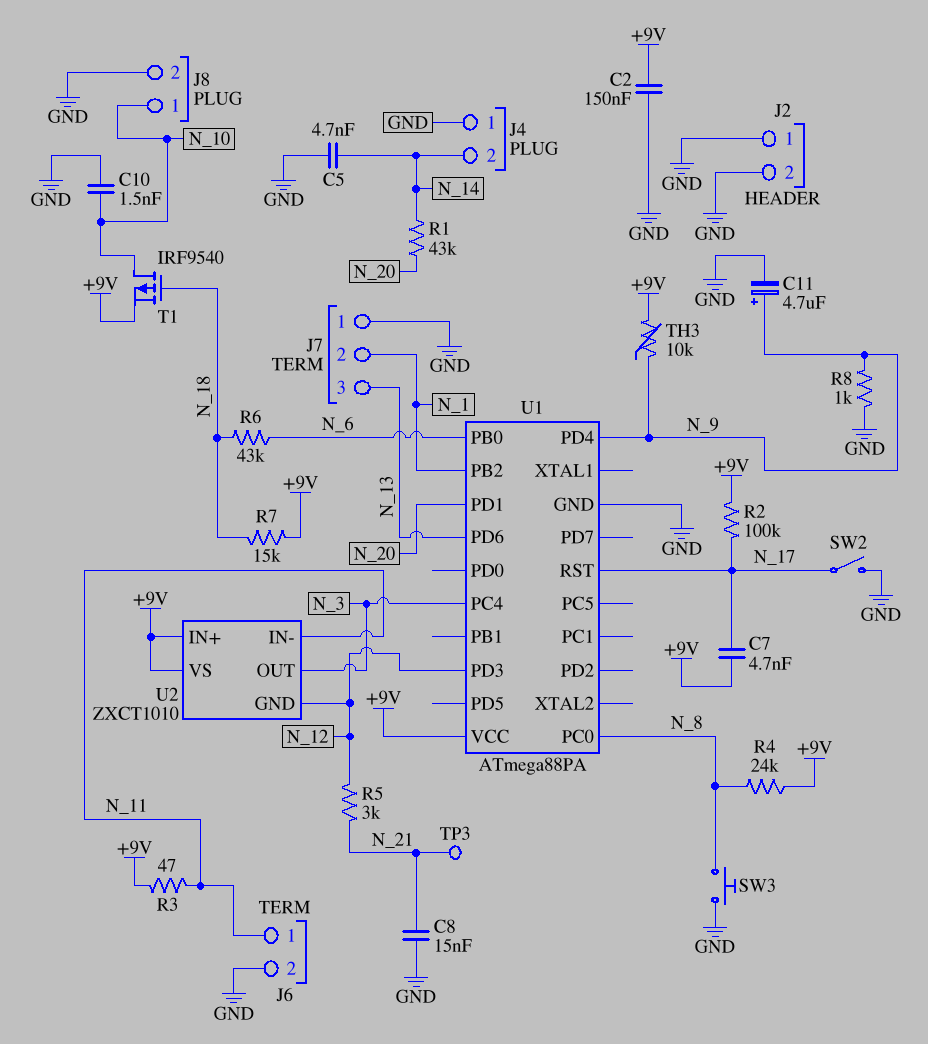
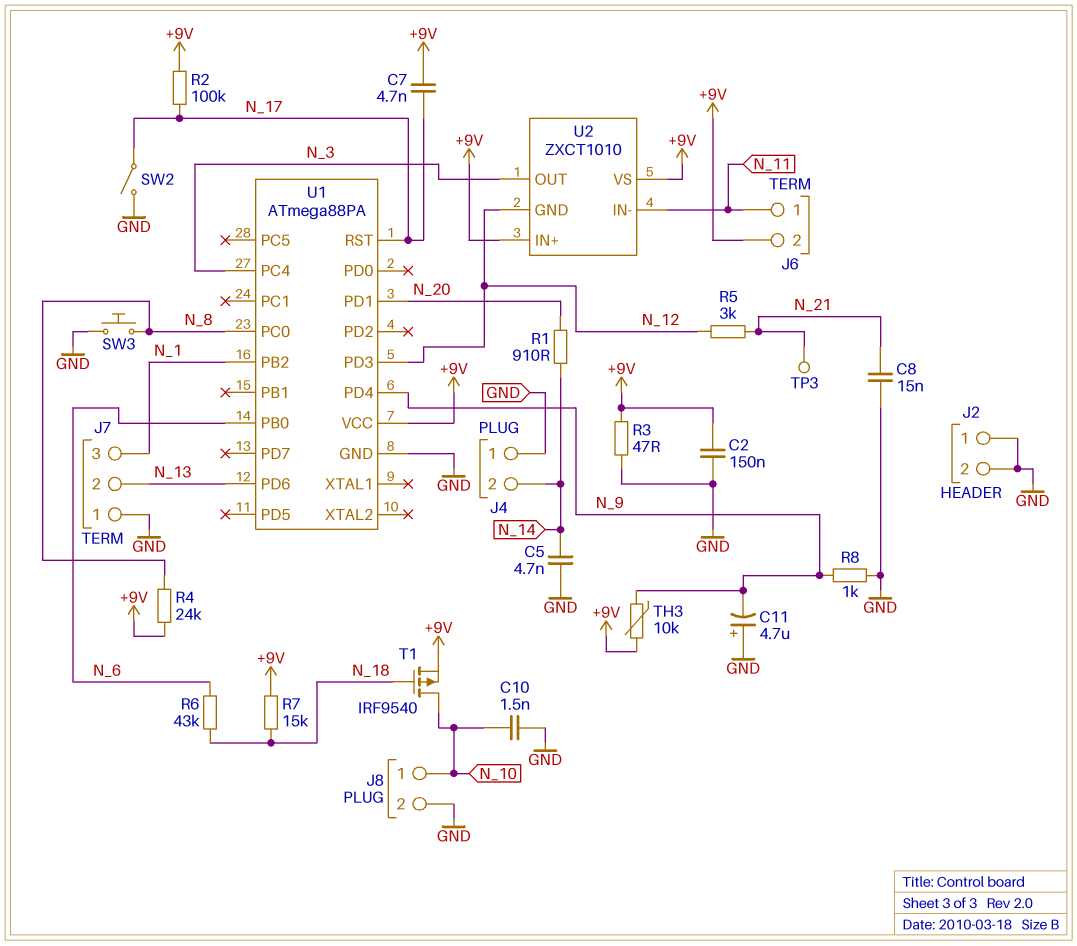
C11: 4.7uF (plus N_9, minus GND) -> 4.7uF (plus GND, minus N_9)
J6 pin 2: GND -> +9V
J7 pin 2: N_1 -> N_13
J7 pin 3: N_13 -> N_1
R1: 43k (N_14, N_20) -> 910 (N_14, N_20)
R3: 47 (+9V, N_11) -> 47 (+9V, GND)

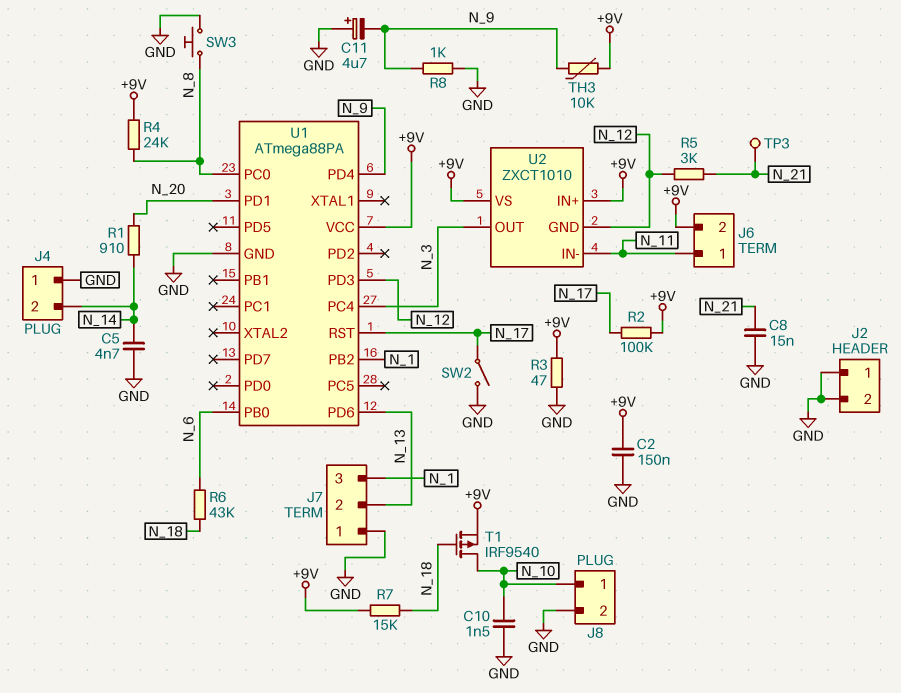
C7: 4.7nF (+9V, N_17) -> none

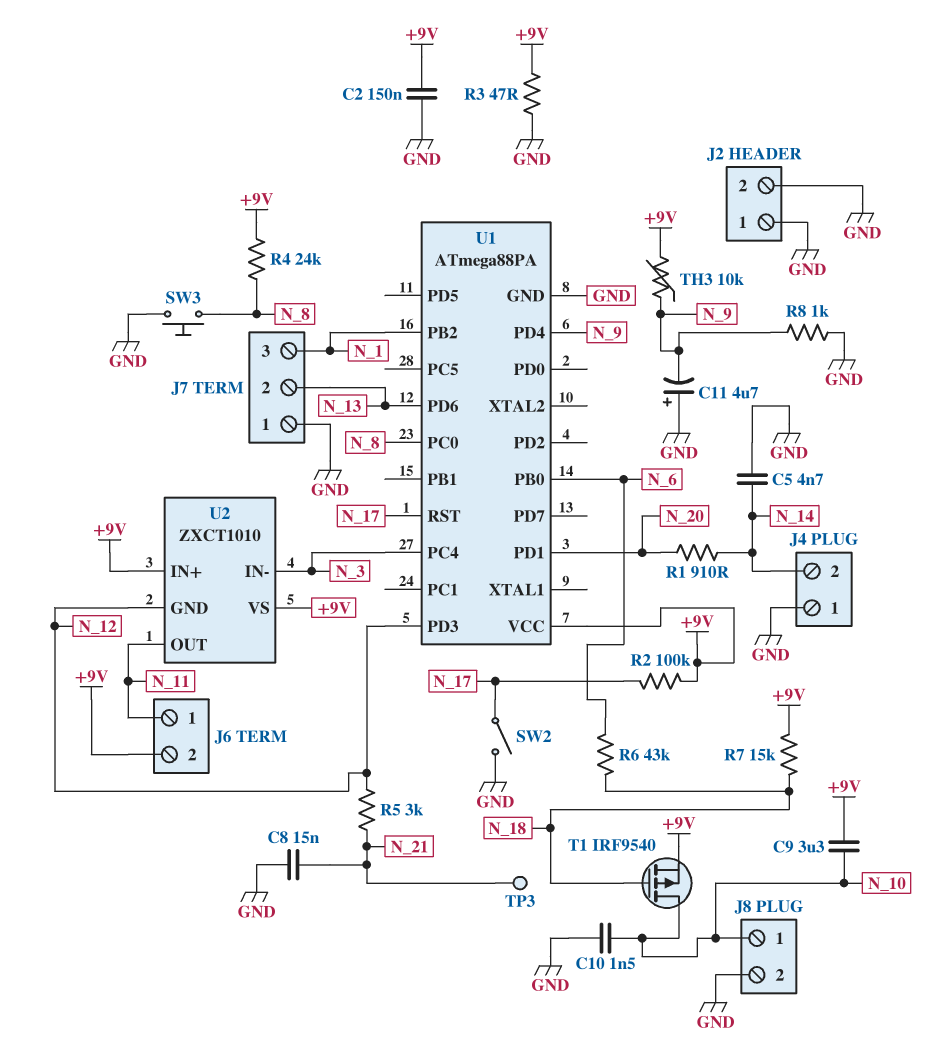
C9: none -> 3.3uF (+9V, N_10)
U2 pin IN-: N_11 -> N_3
U2 pin OUT: N_3 -> N_11

